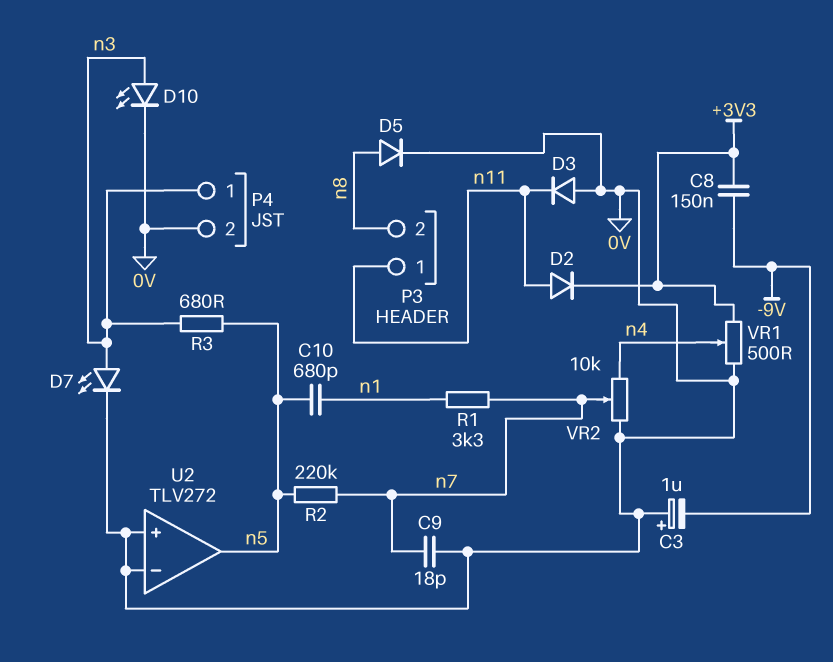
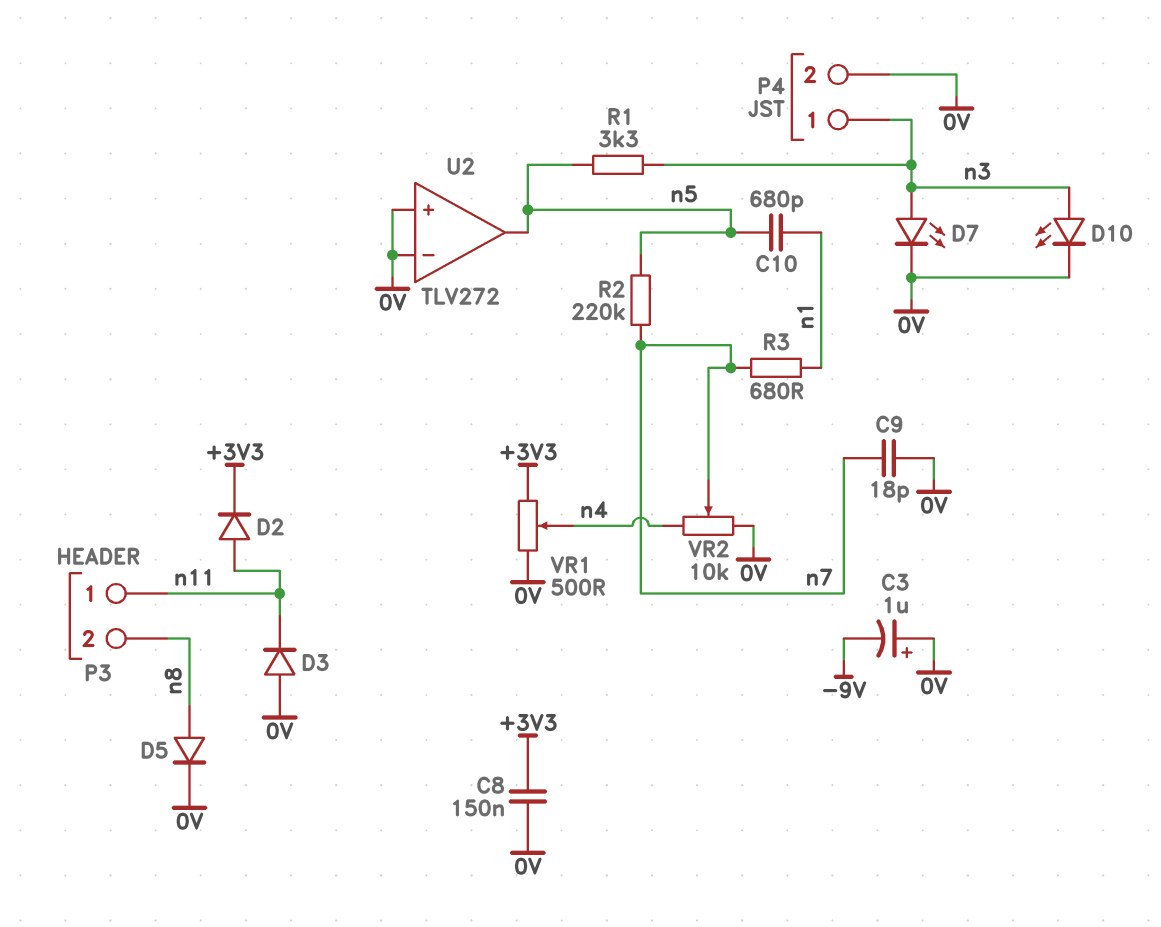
C8: 150nF (+3V3, -9V) -> 150nF (+3V3, 0V)
R1: 3.3k (n1, n7) -> 3.3k (n3, n5)
R3: 680 (n3, n5) -> 680 (n1, n7)

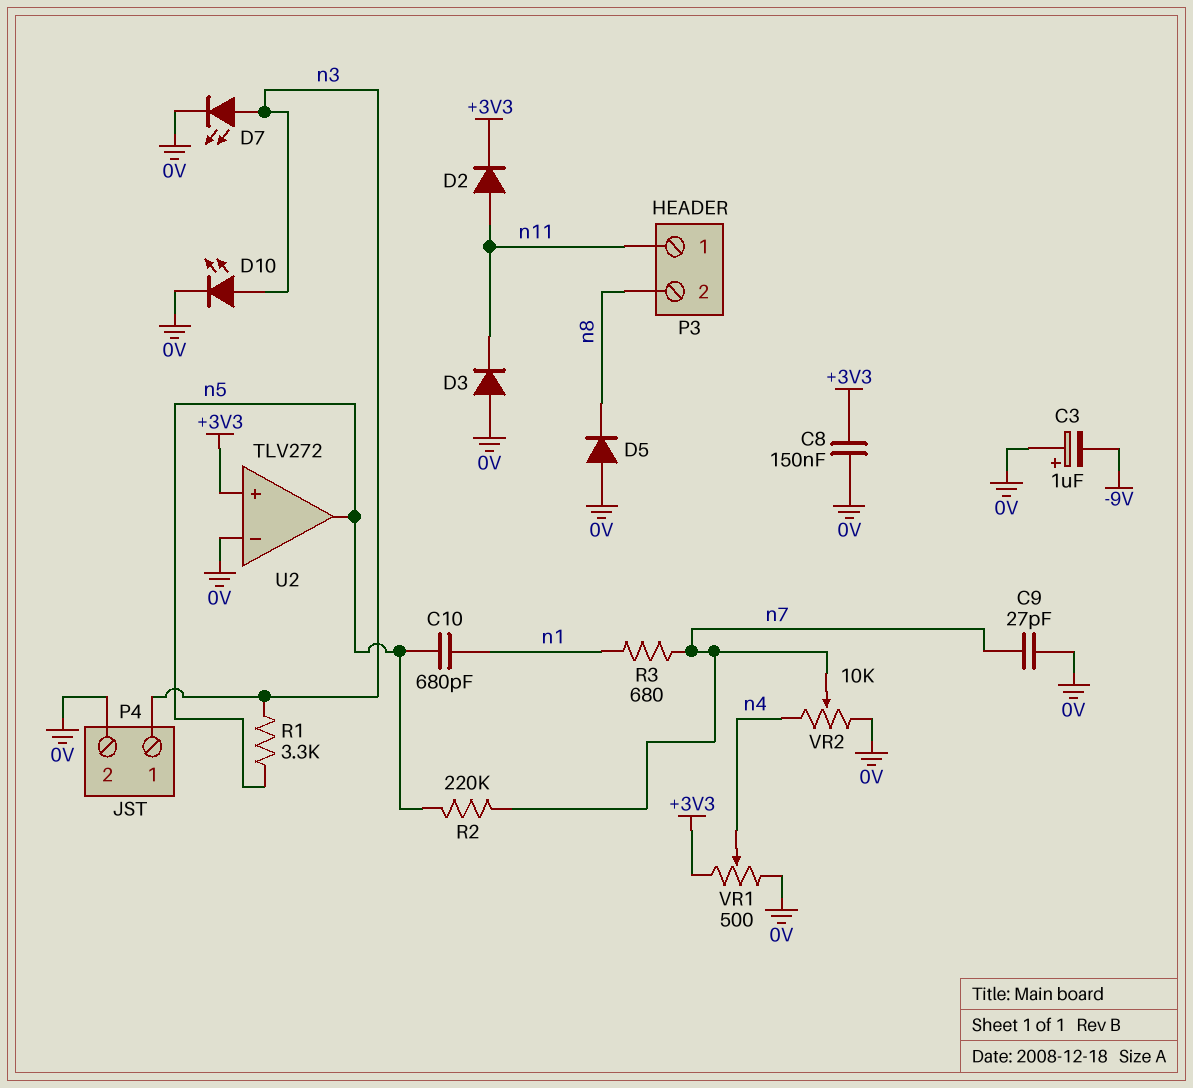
C9: 18pF (0V, n7) -> 27pF (0V, n7)
D5: diode (A n8, K 0V) -> diode (A 0V, K n8)
U2 pin in+: 0V -> +3V3

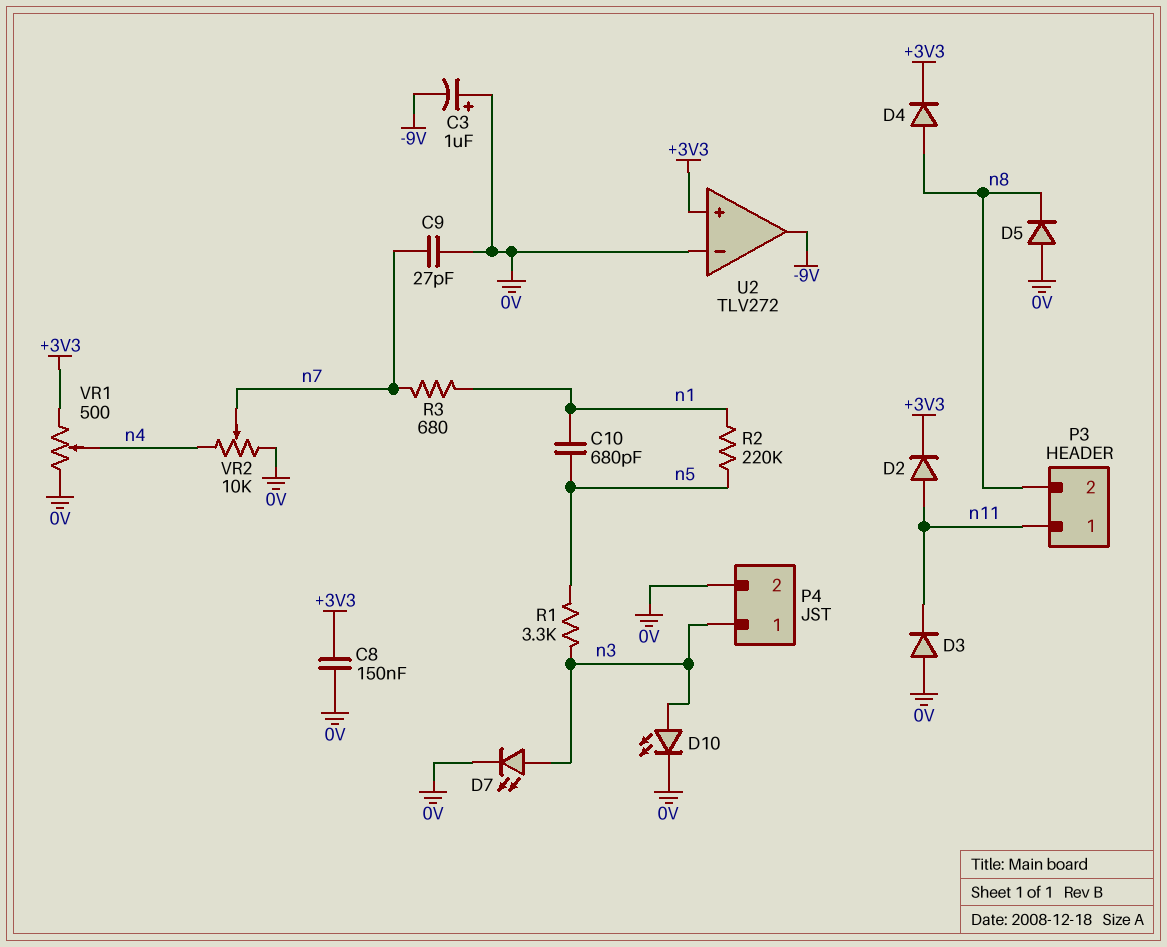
D4: none -> diode (A n8, K +3V3)
R2: 220k (n5, n7) -> 220k (n1, n5)
U2 pin out: n5 -> -9V

